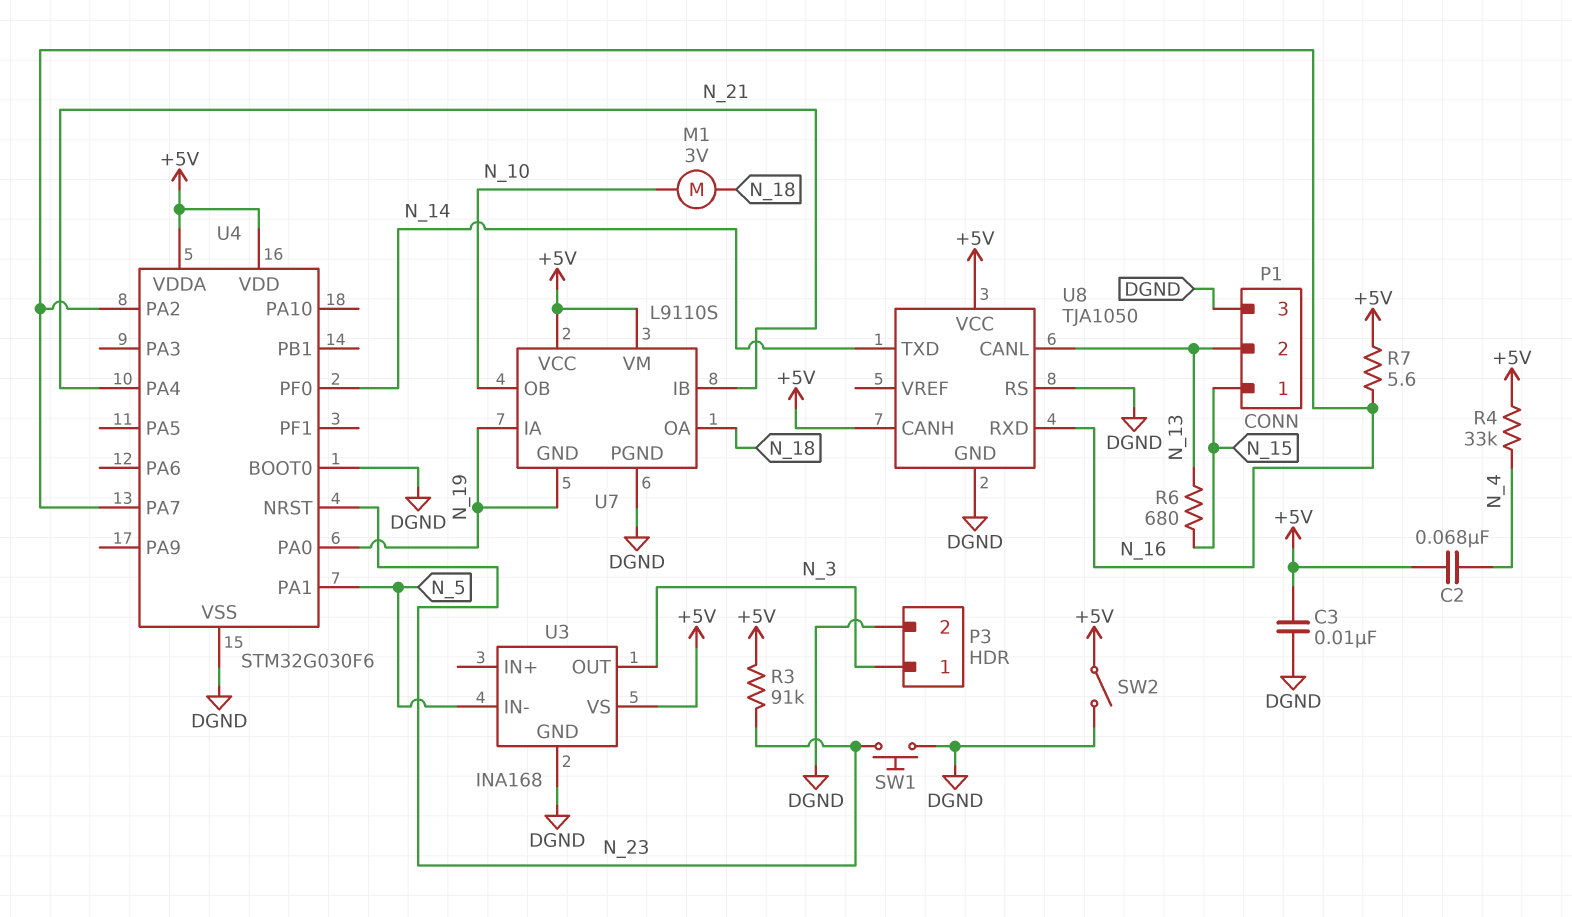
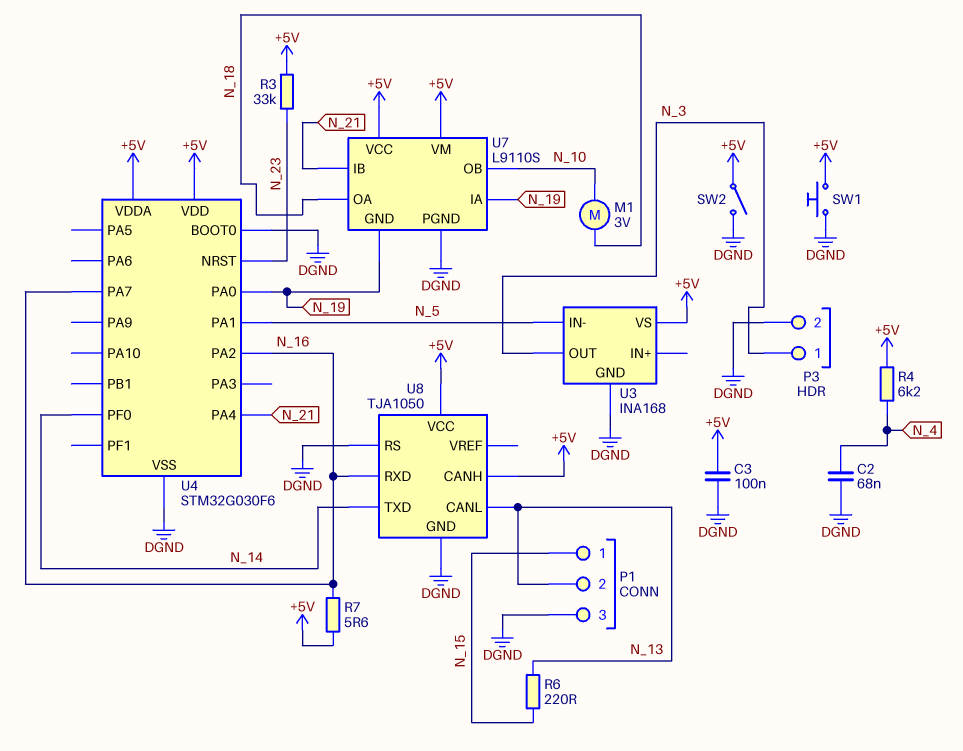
C2: 68nF (+5V, N_4) -> 68nF (DGND, N_4)
C3: 10nF (+5V, DGND) -> 100nF (+5V, DGND)
R3: 91k (+5V, N_23) -> 33k (+5V, N_23)
R4: 33k (+5V, N_4) -> 6.2k (+5V, N_4)
R6: 680 (N_13, N_15) -> 220 (N_13, N_15)
SW1: button (DGND, N_23) -> button (+5V, DGND)

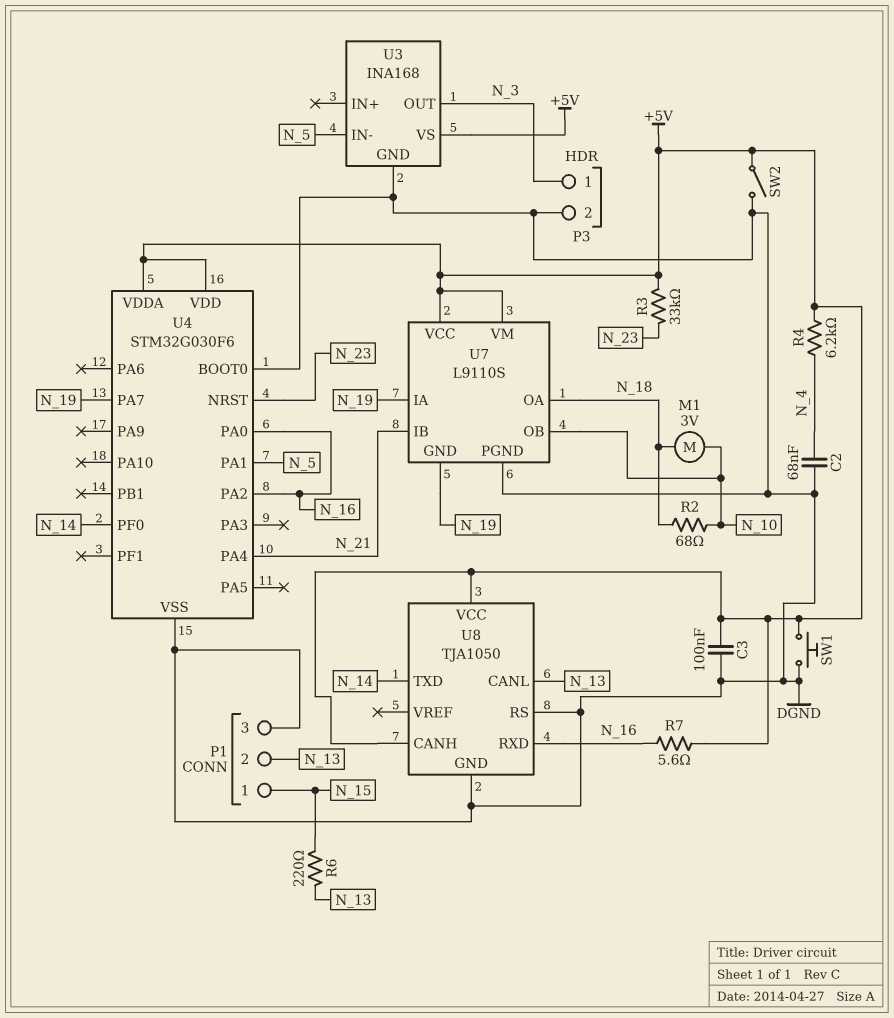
R2: none -> 68 (N_10, N_18)
U4 pin PA0: N_19 -> N_16
U4 pin PA7: N_16 -> N_19

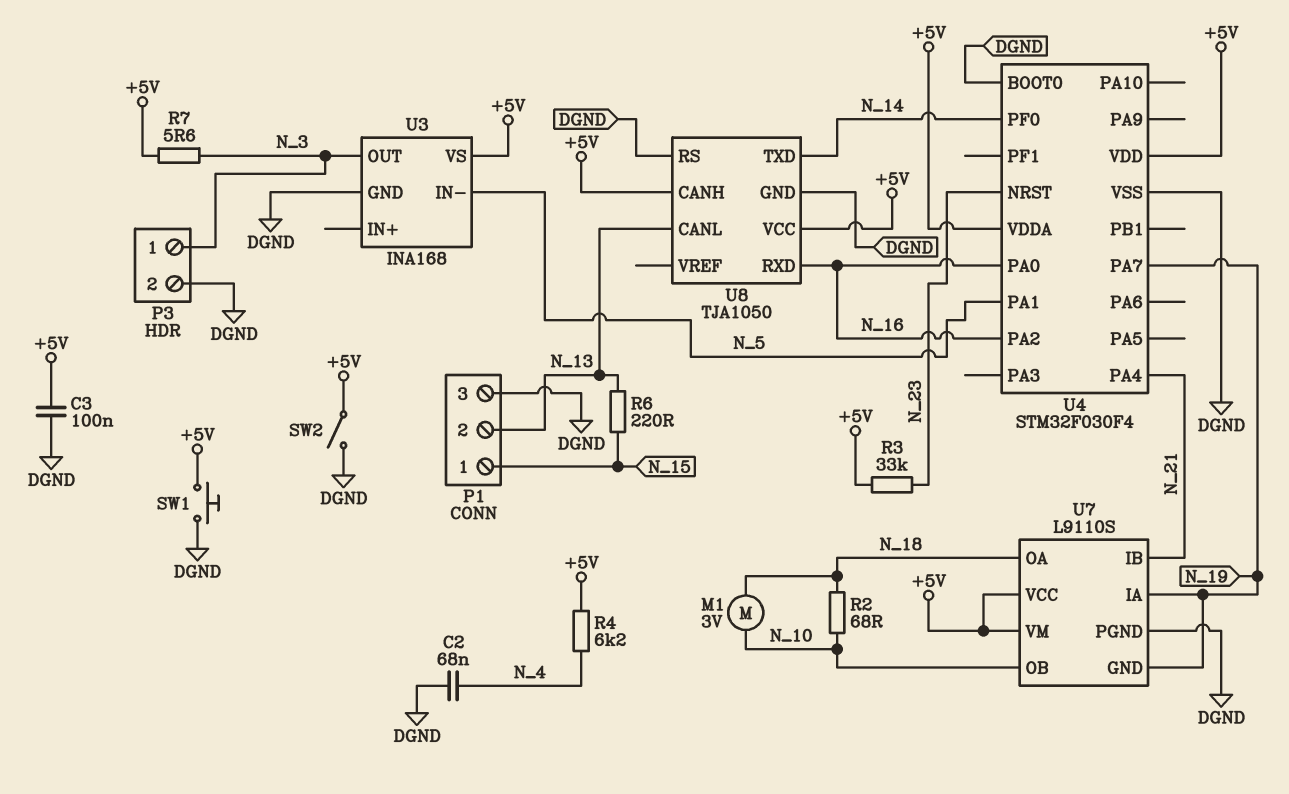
R7: 5.6 (+5V, N_16) -> 5.6 (+5V, N_3)
U4: STM32G030F6 -> STM32F030F4

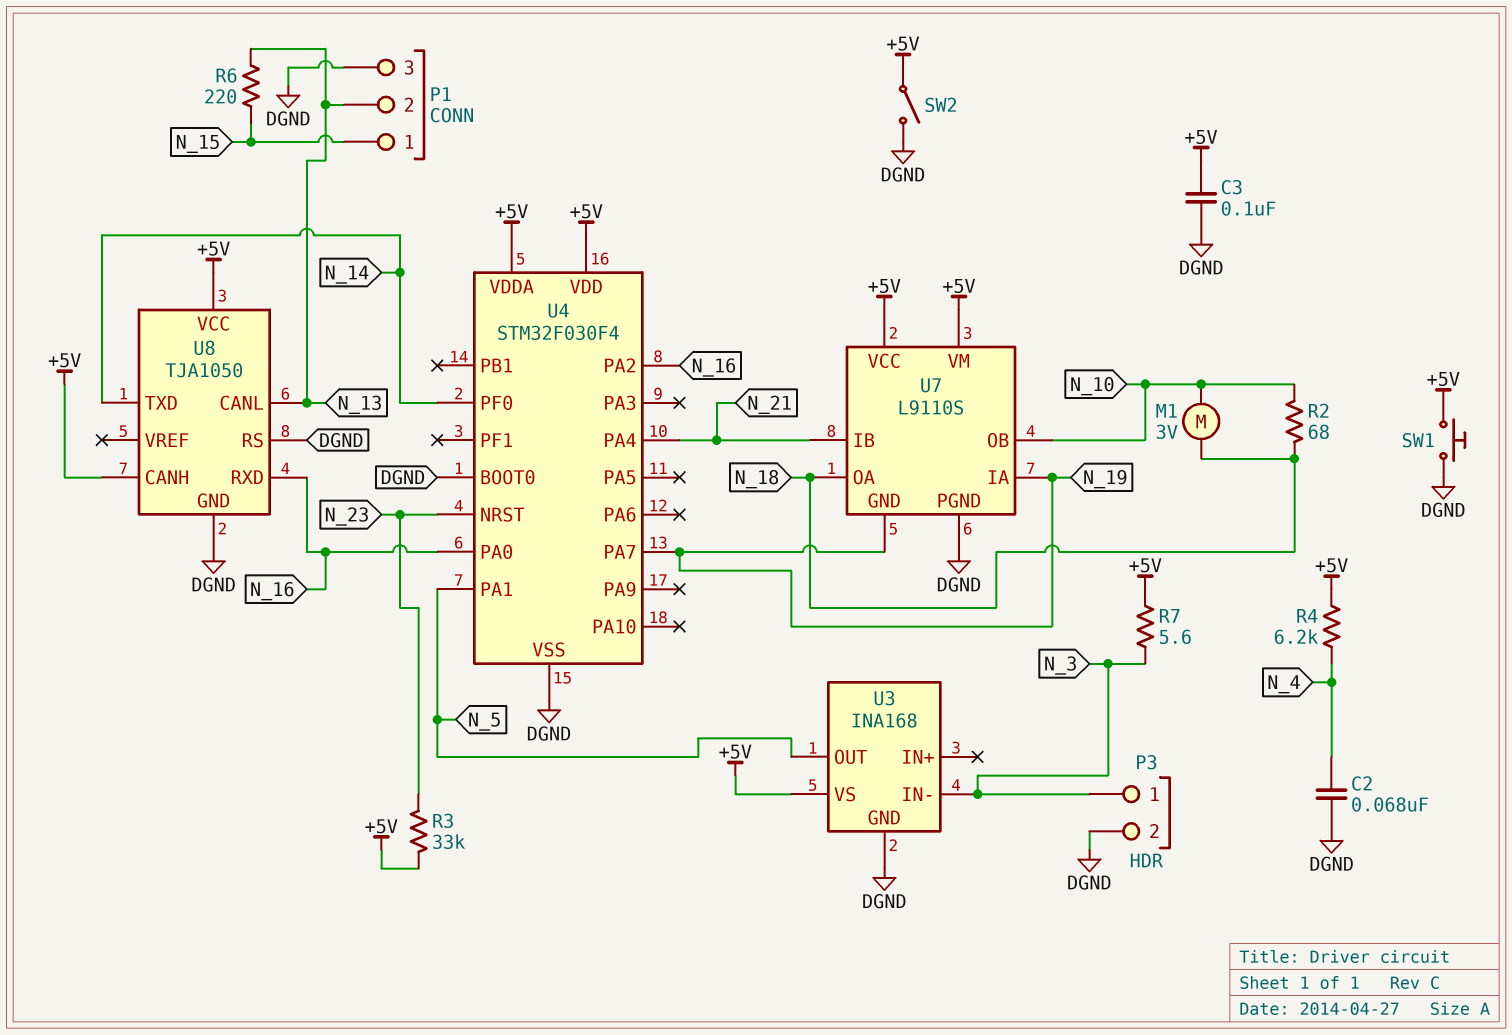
U3 pin IN-: N_5 -> N_3
U3 pin OUT: N_3 -> N_5

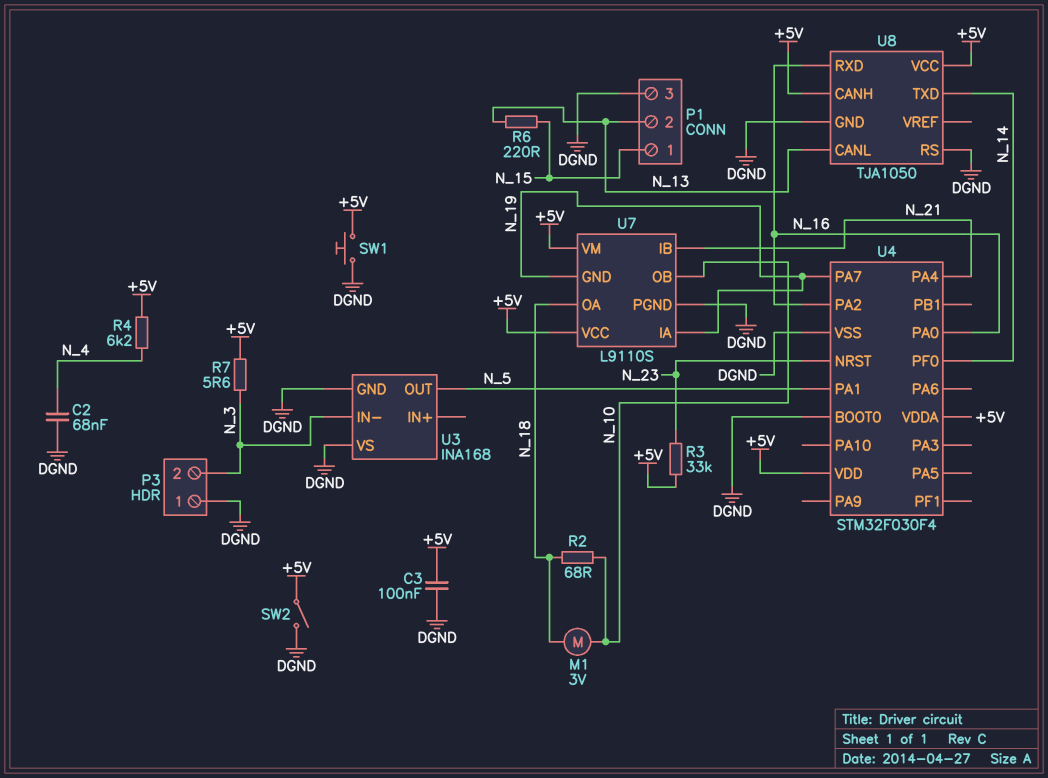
P3 pin 1: N_3 -> DGND
P3 pin 2: DGND -> N_3
U3 pin VS: +5V -> DGND

